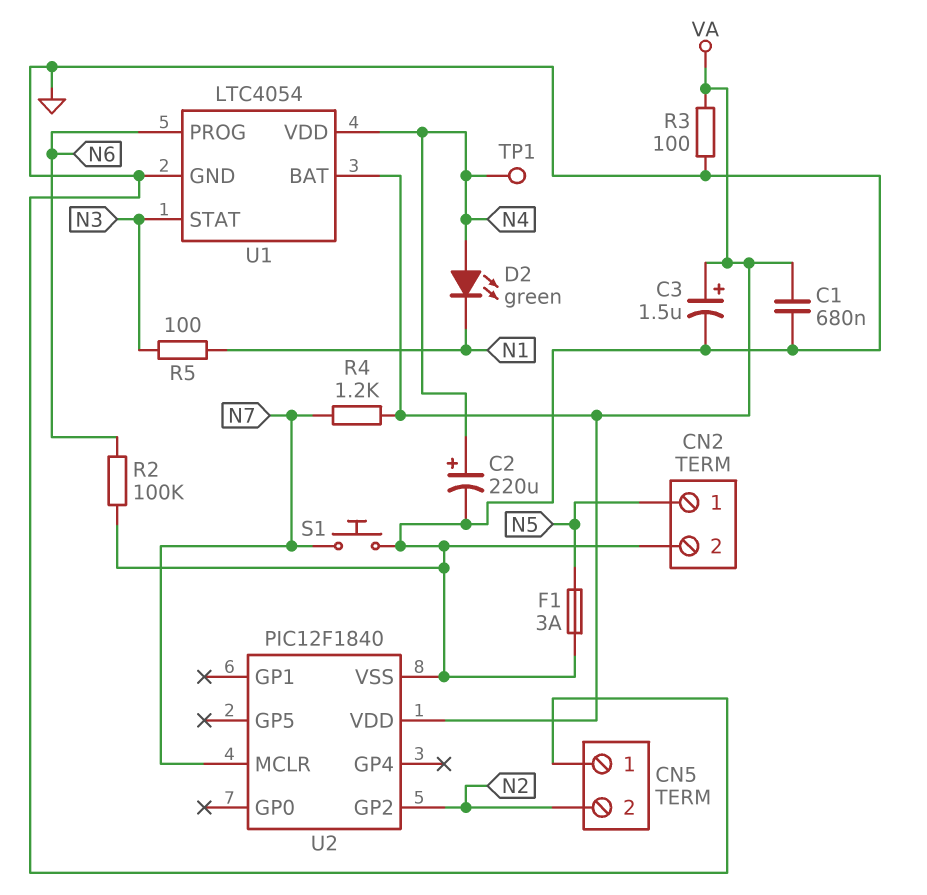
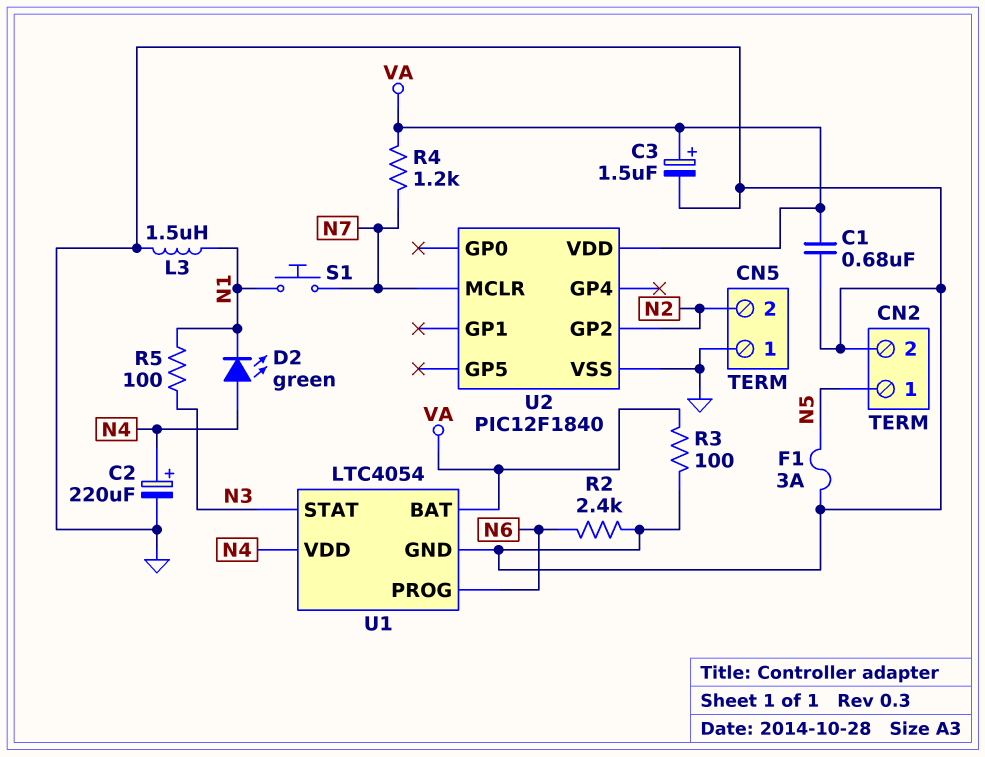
L3: none -> 1.5uH (GND, N1)
R2: 100k (GND, N6) -> 2.4k (GND, N6)
S1: button (GND, N7) -> button (N1, N7)
TP1: test point (N4) -> none

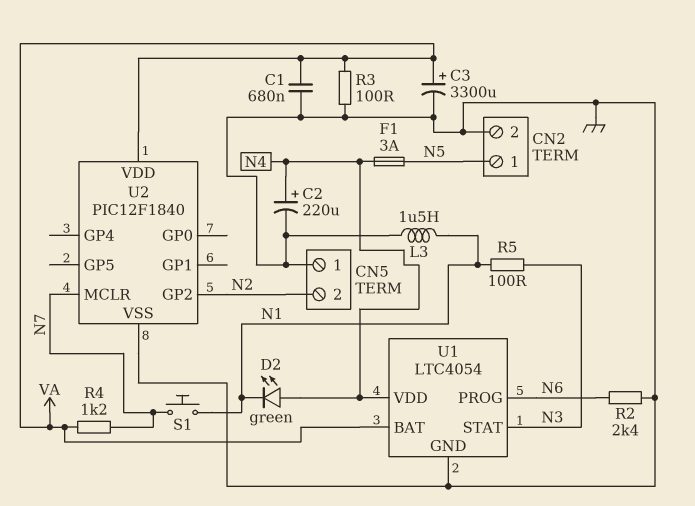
C3: 1.5uF (plus VA, minus GND) -> 3300uF (plus VA, minus GND)
F1: 3A (GND, N5) -> 3A (N4, N5)

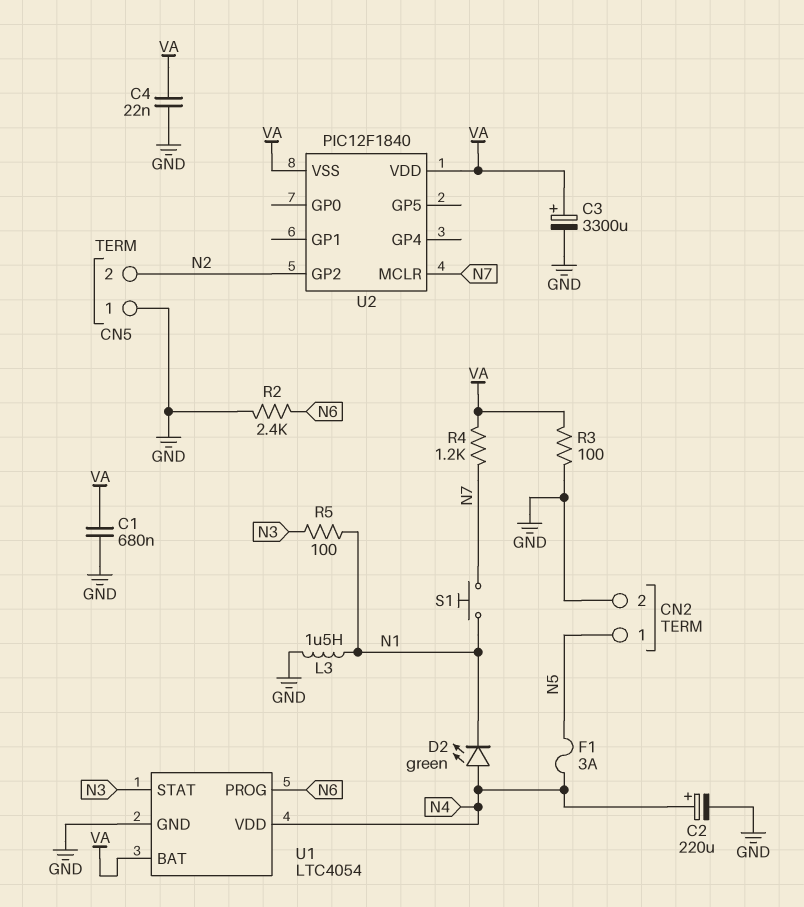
C4: none -> 22nF (GND, VA)
U2 pin VSS: GND -> VA

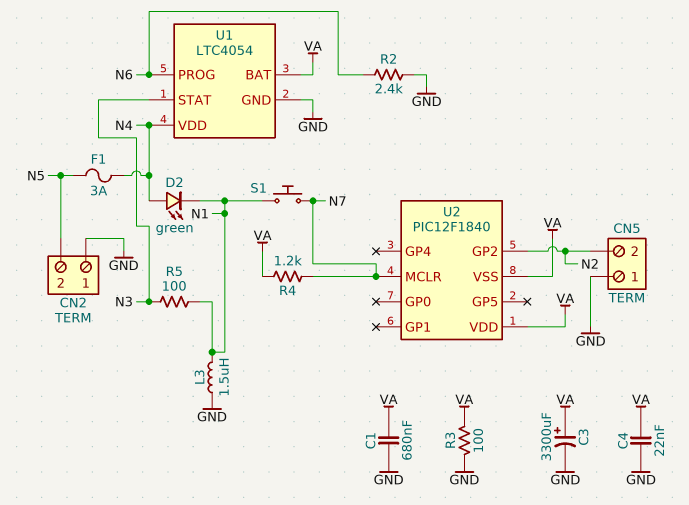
C2: 220uF (plus N4, minus GND) -> none
CN2 pin 1: N5 -> GND
CN2 pin 2: GND -> N5

